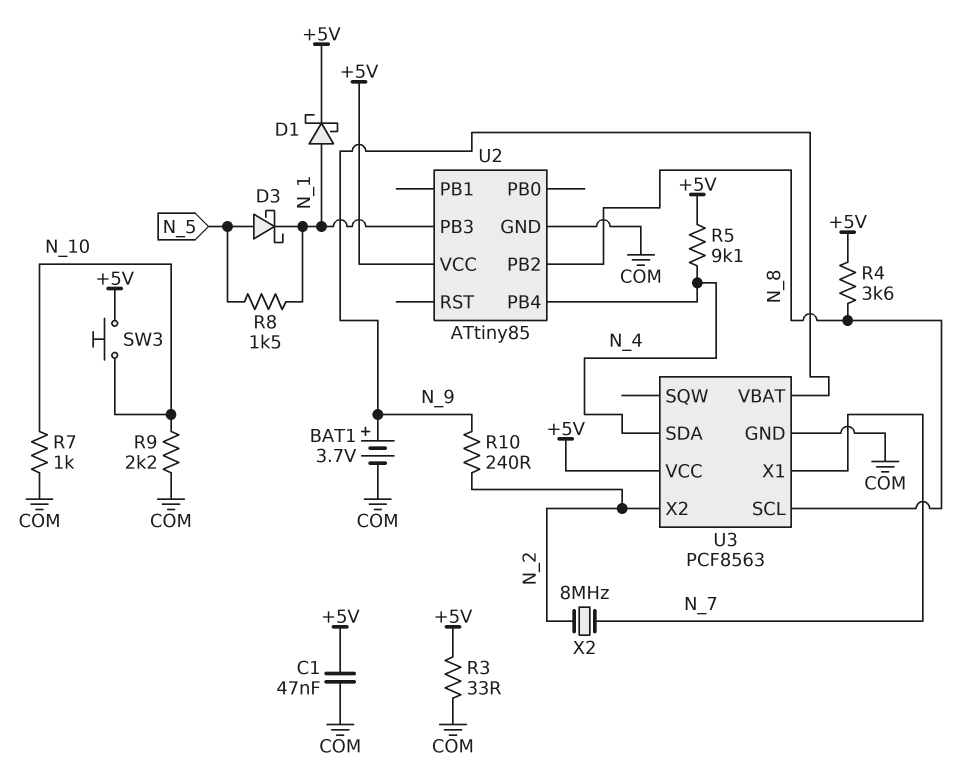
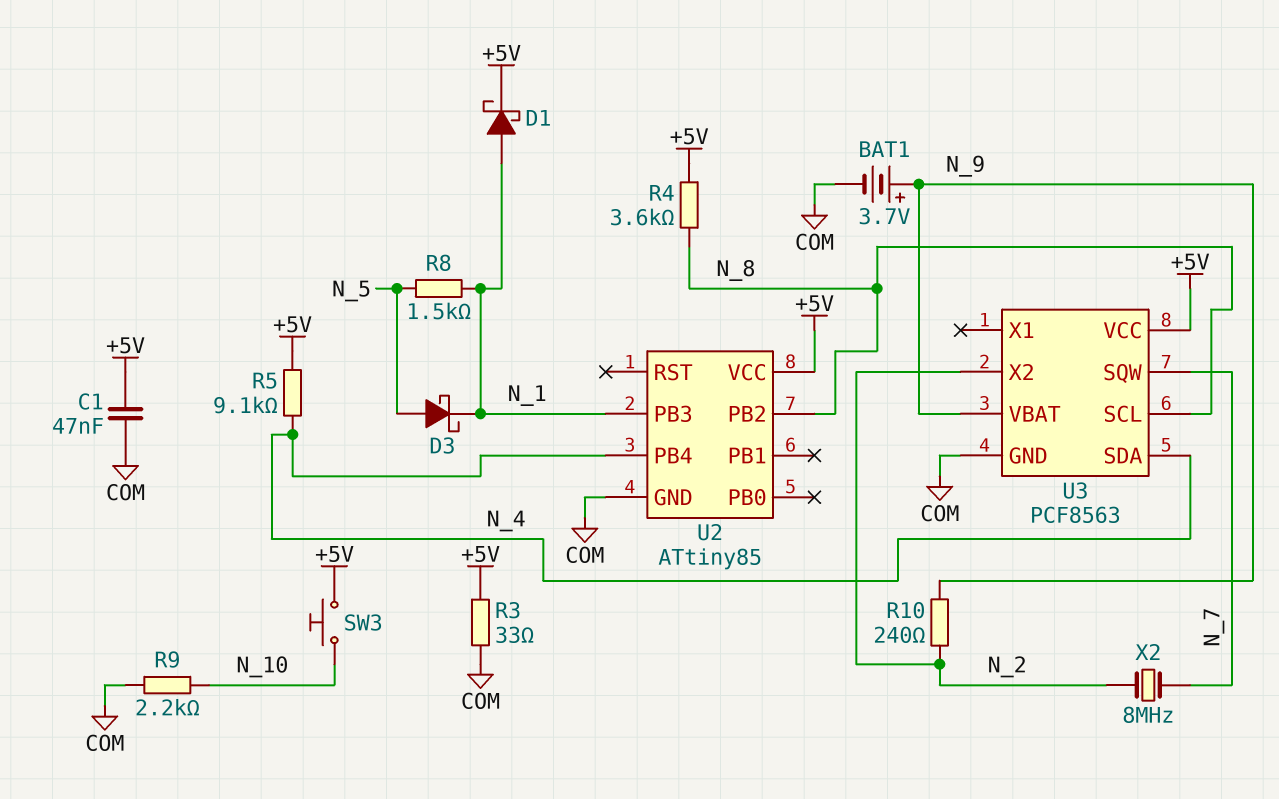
R7: 1k (COM, N_10) -> none
U3 pin SQW: none -> N_7
U3 pin X1: N_7 -> none

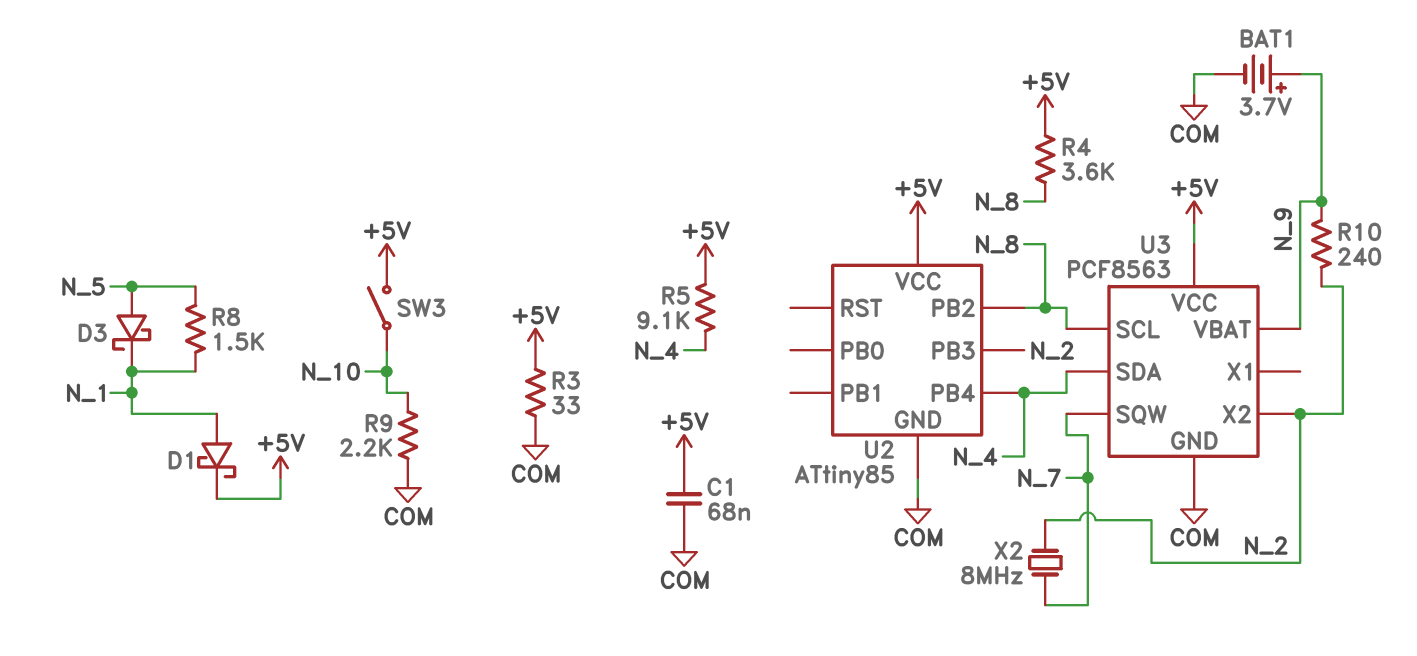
C1: 47nF (+5V, COM) -> 68nF (+5V, COM)
SW3: button (+5V, N_10) -> switch (+5V, N_10)
U2 pin PB3: N_1 -> N_2

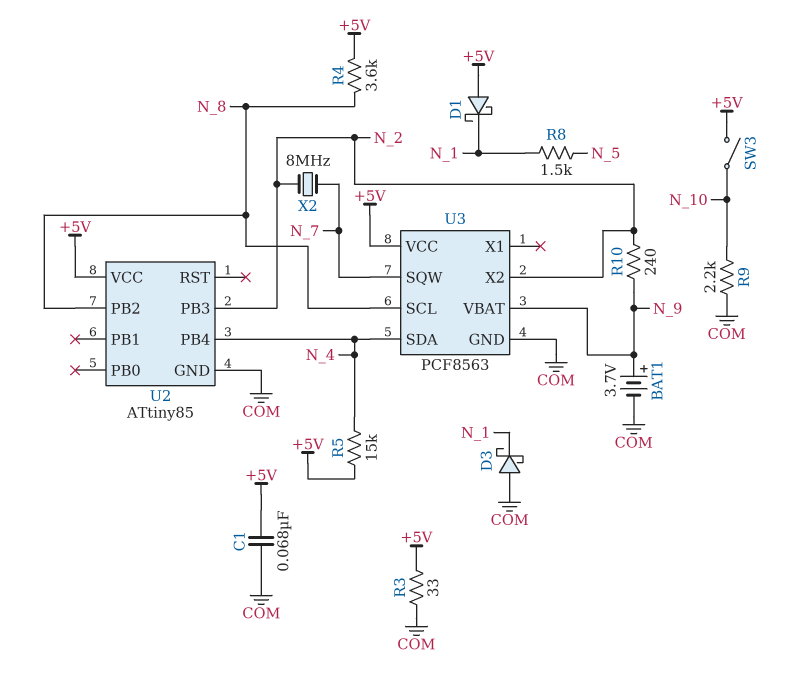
D1: schottky (A N_1, K +5V) -> schottky (A +5V, K N_1)
D3: schottky (A N_5, K N_1) -> schottky (A COM, K N_1)
R5: 9.1k (+5V, N_4) -> 15k (+5V, N_4)

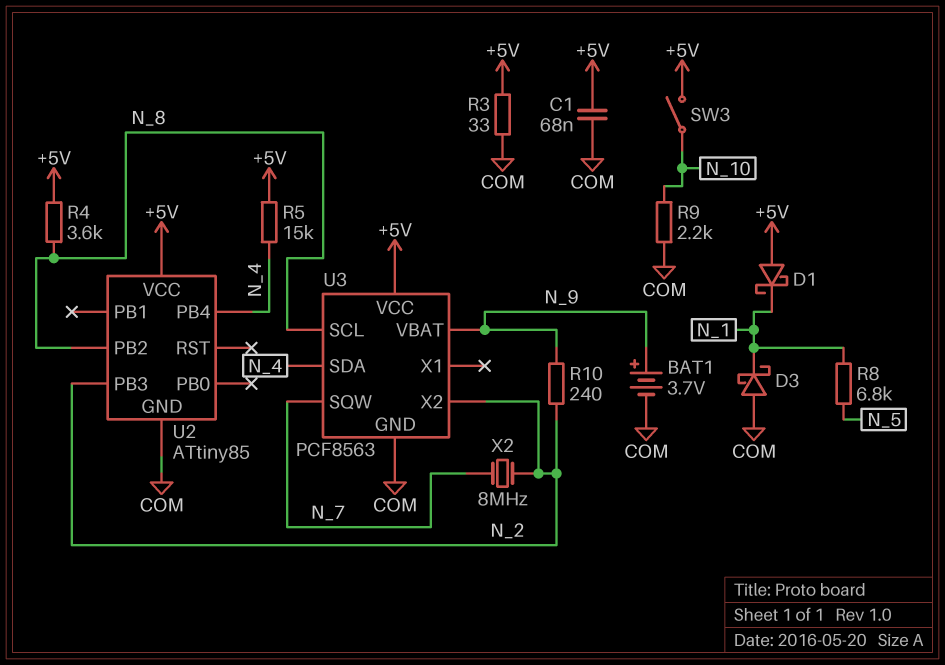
R8: 1.5k (N_1, N_5) -> 6.8k (N_1, N_5)

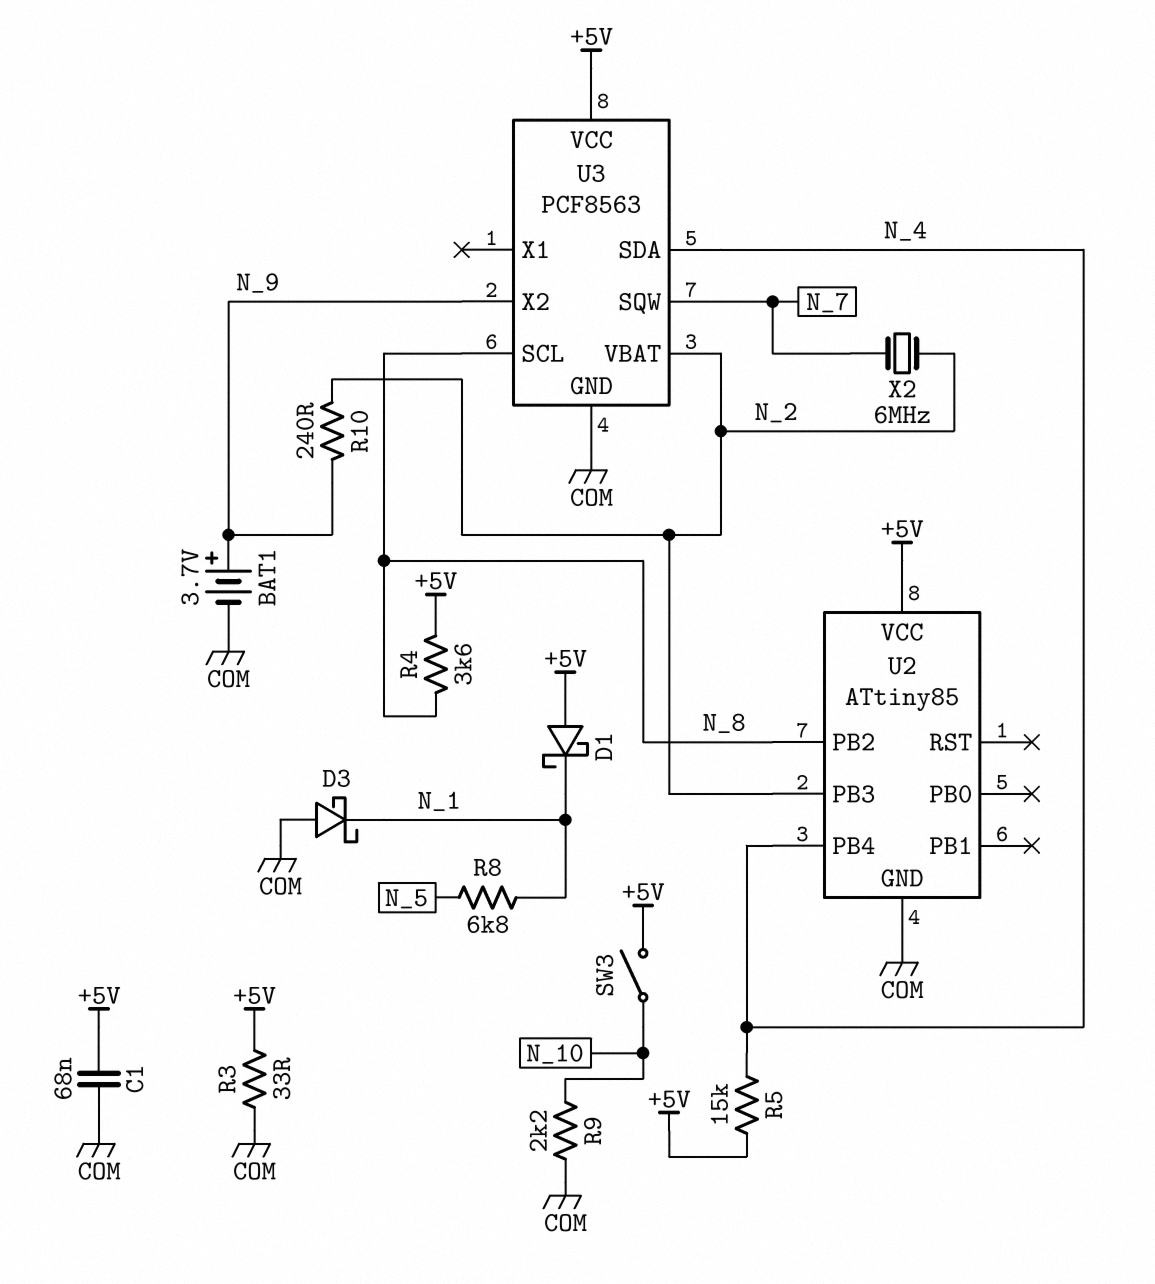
U3 pin VBAT: N_9 -> N_2
U3 pin X2: N_2 -> N_9
X2: 8MHz (N_2, N_7) -> 6MHz (N_2, N_7)

